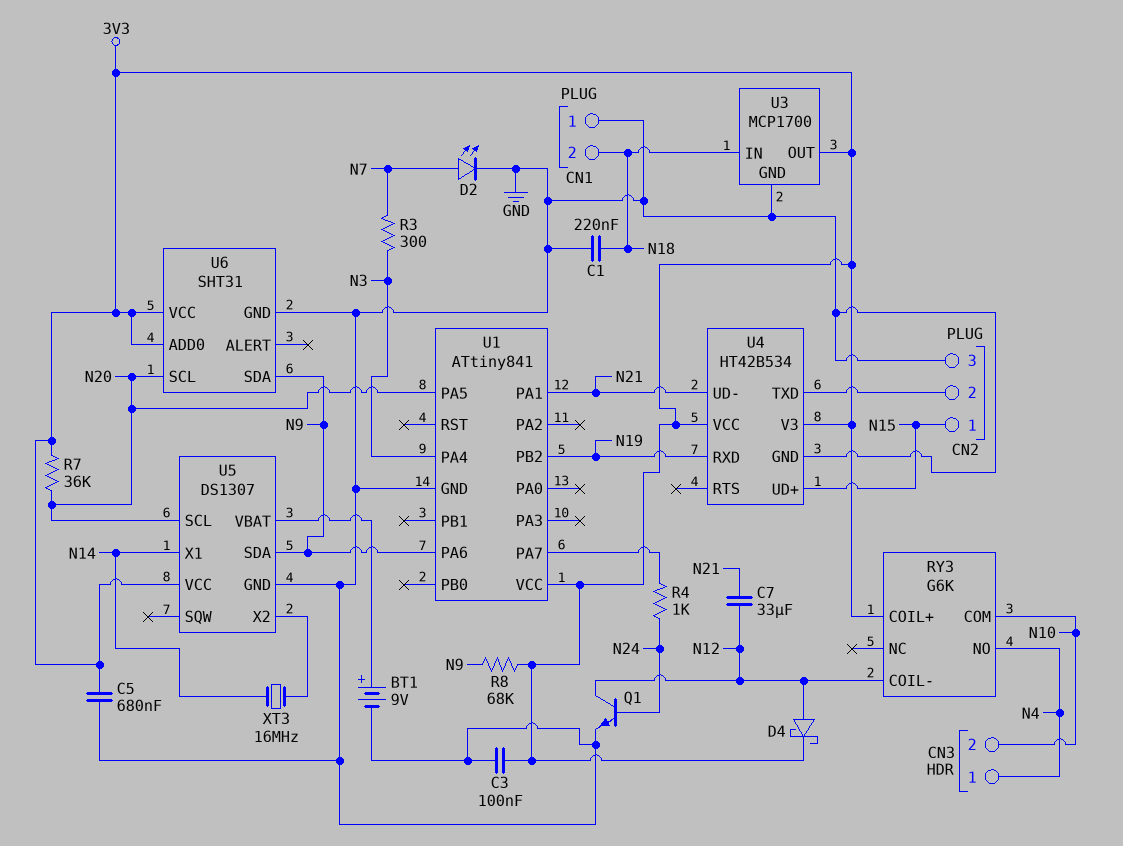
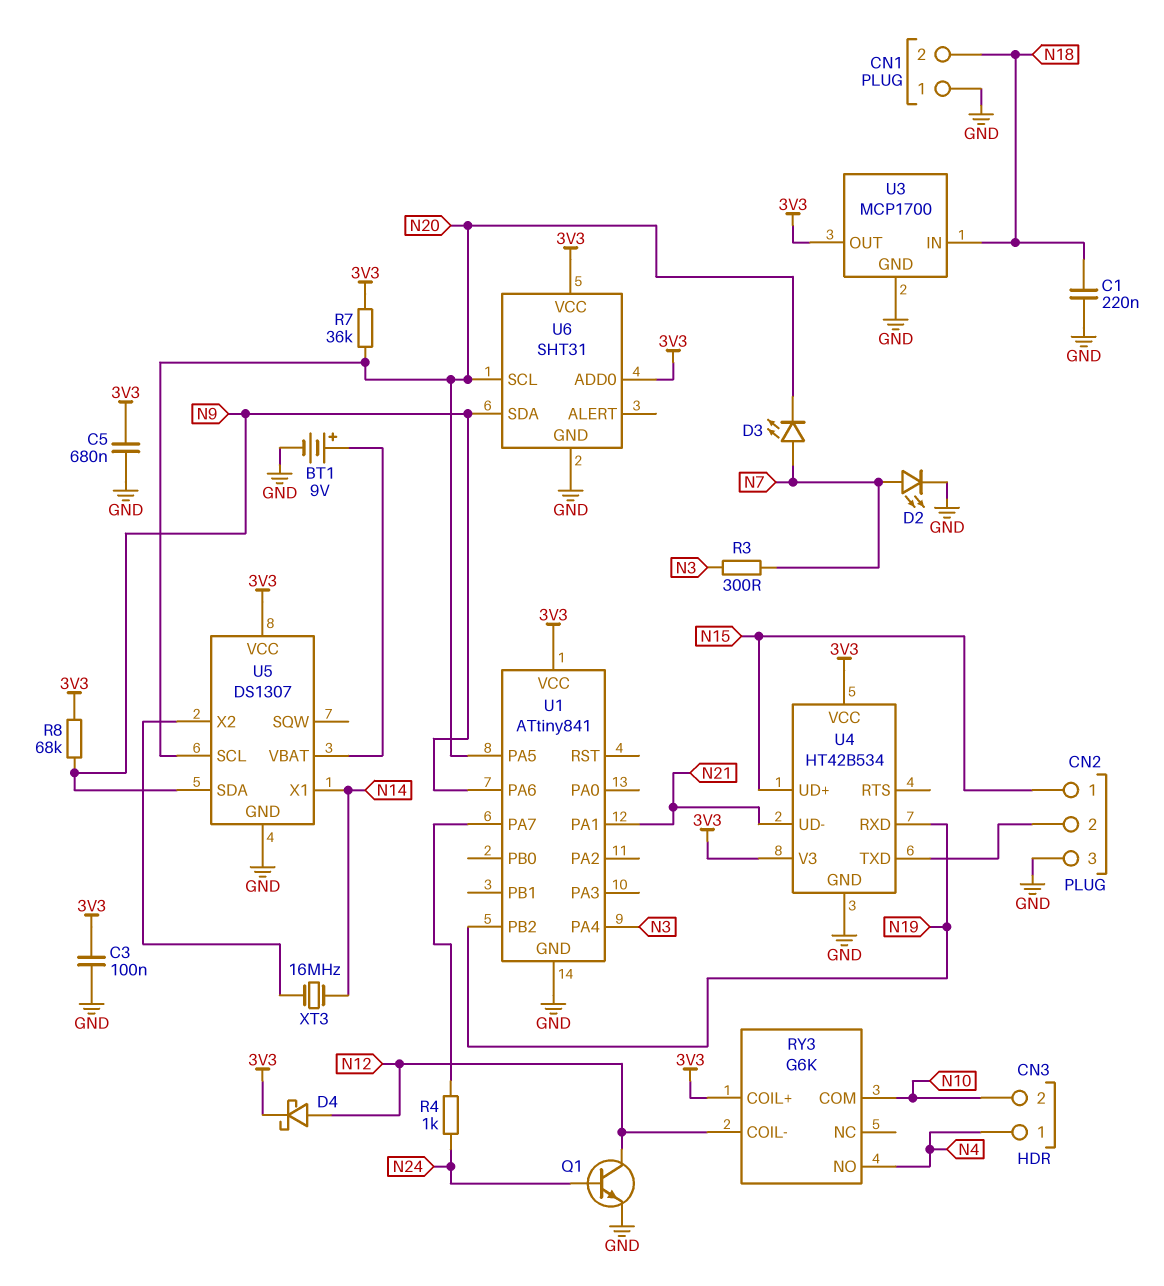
C7: 33uF (N12, N21) -> none
D3: none -> LED (A N7, K N20)

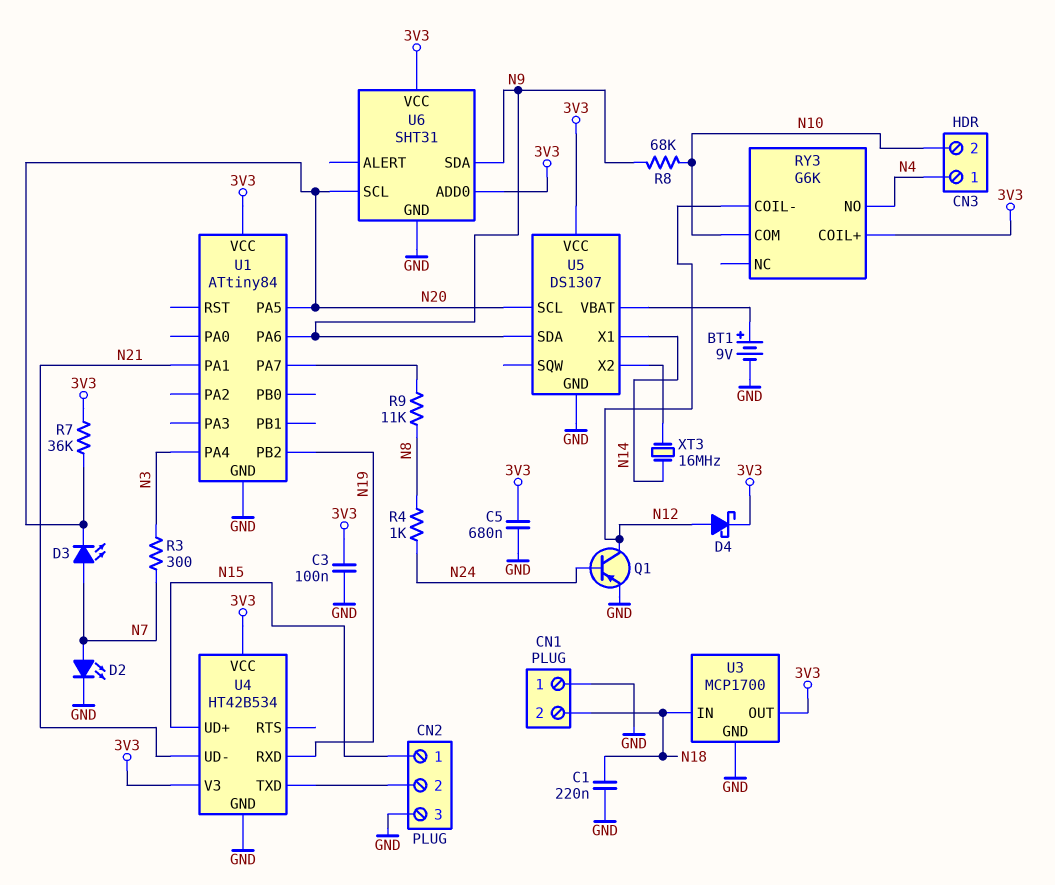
Q1: NPN (B N24, C N12, E GND) -> PNP (B N24, C N12, E GND)
R4: 1k (N24, U1/PA7) -> 1k (N8, N24)
R8: 68k (3V3, N9) -> 68k (N9, N10)
R9: none -> 11k (N8, U1/PA7)
U1: ATtiny841 -> ATtiny84

